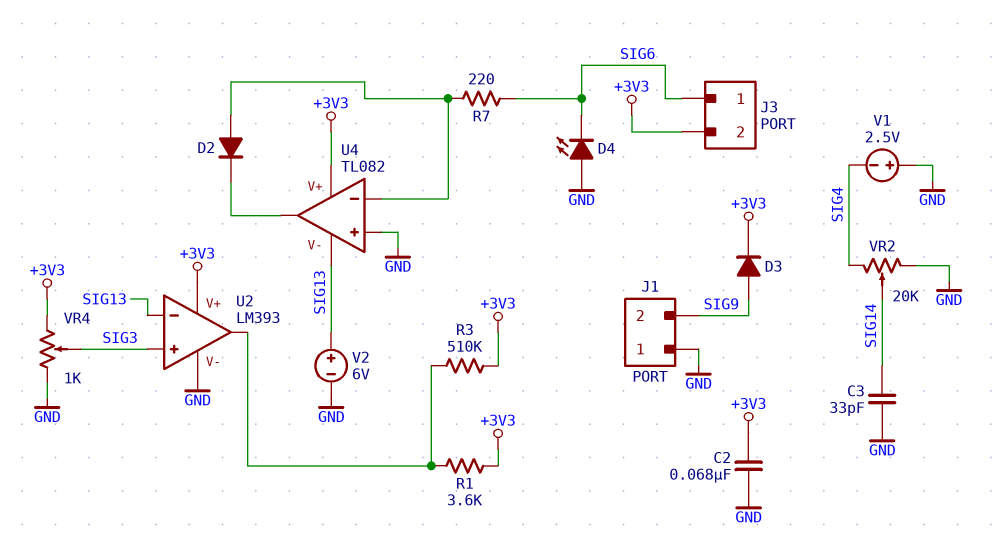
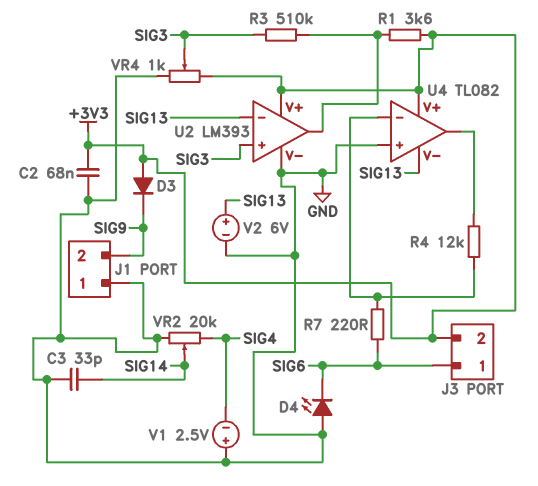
D2: diode (A U4/in-, K U4/out) -> none
D3: diode (A SIG9, K +3V3) -> diode (A +3V3, K SIG9)
R3: 510k (+3V3, U2/out) -> 510k (SIG3, U2/out)
R4: none -> 12k (U4/in-, U4/out)

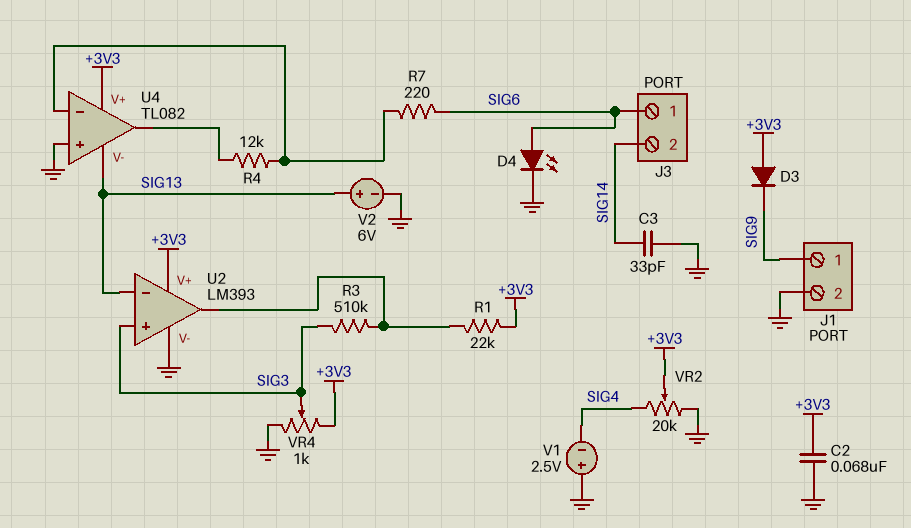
D4: LED (A GND, K SIG6) -> LED (A SIG6, K GND)
J1 pin 1: GND -> SIG9
J1 pin 2: SIG9 -> GND
J3 pin 2: +3V3 -> SIG14
R1: 3.6k (+3V3, U2/out) -> 22k (+3V3, U2/out)
VR2: 20k (GND, SIG4, wiper SIG14) -> 20k (GND, SIG4, wiper +3V3)

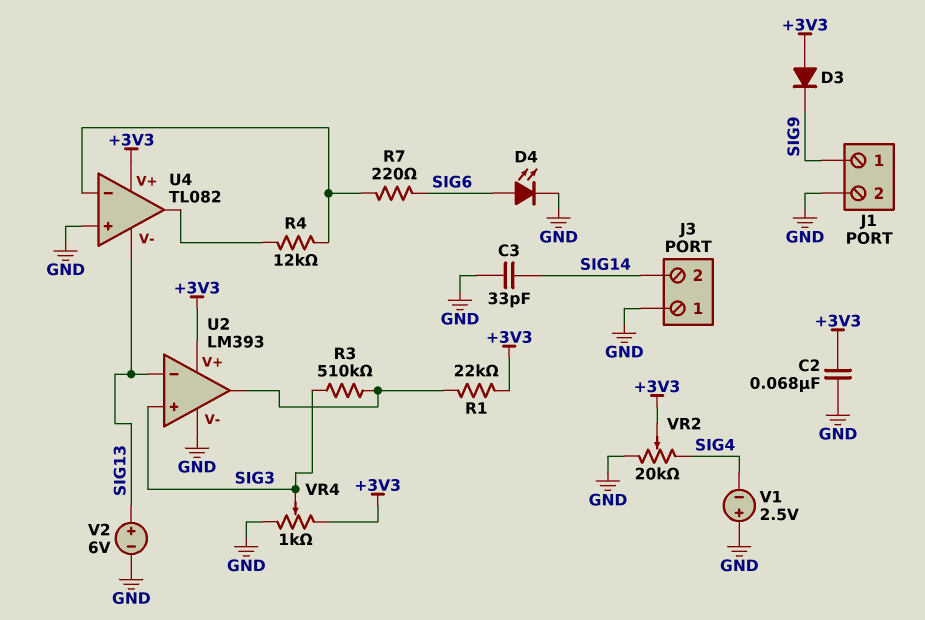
J3 pin 1: SIG6 -> GND

